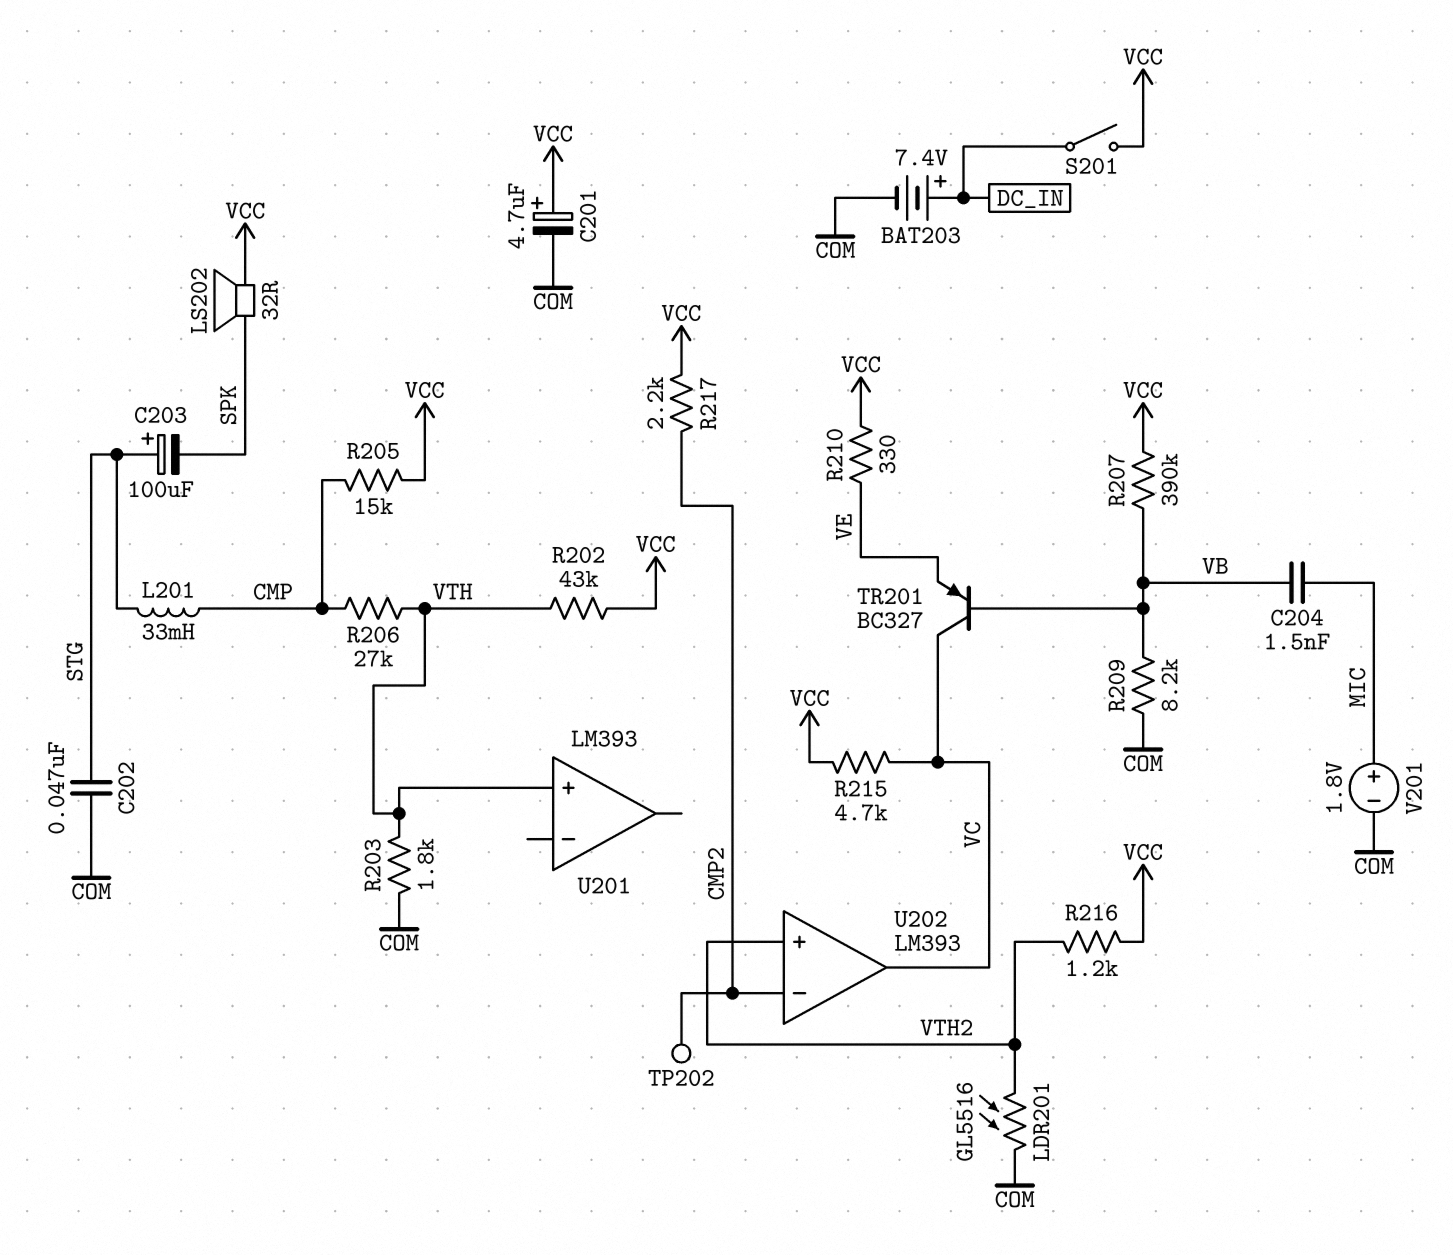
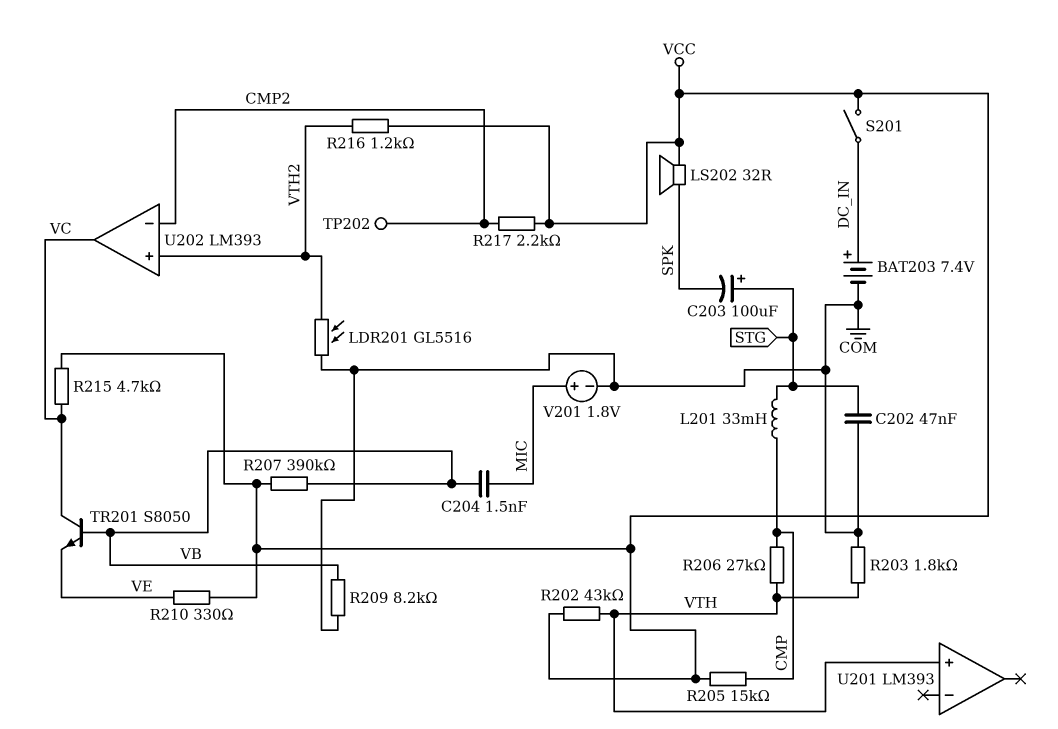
C201: 4.7uF (plus VCC, minus COM) -> none
TR201: PNP BC327 (B VB, C VC, E VE) -> NPN S8050 (B VB, C VC, E VE)

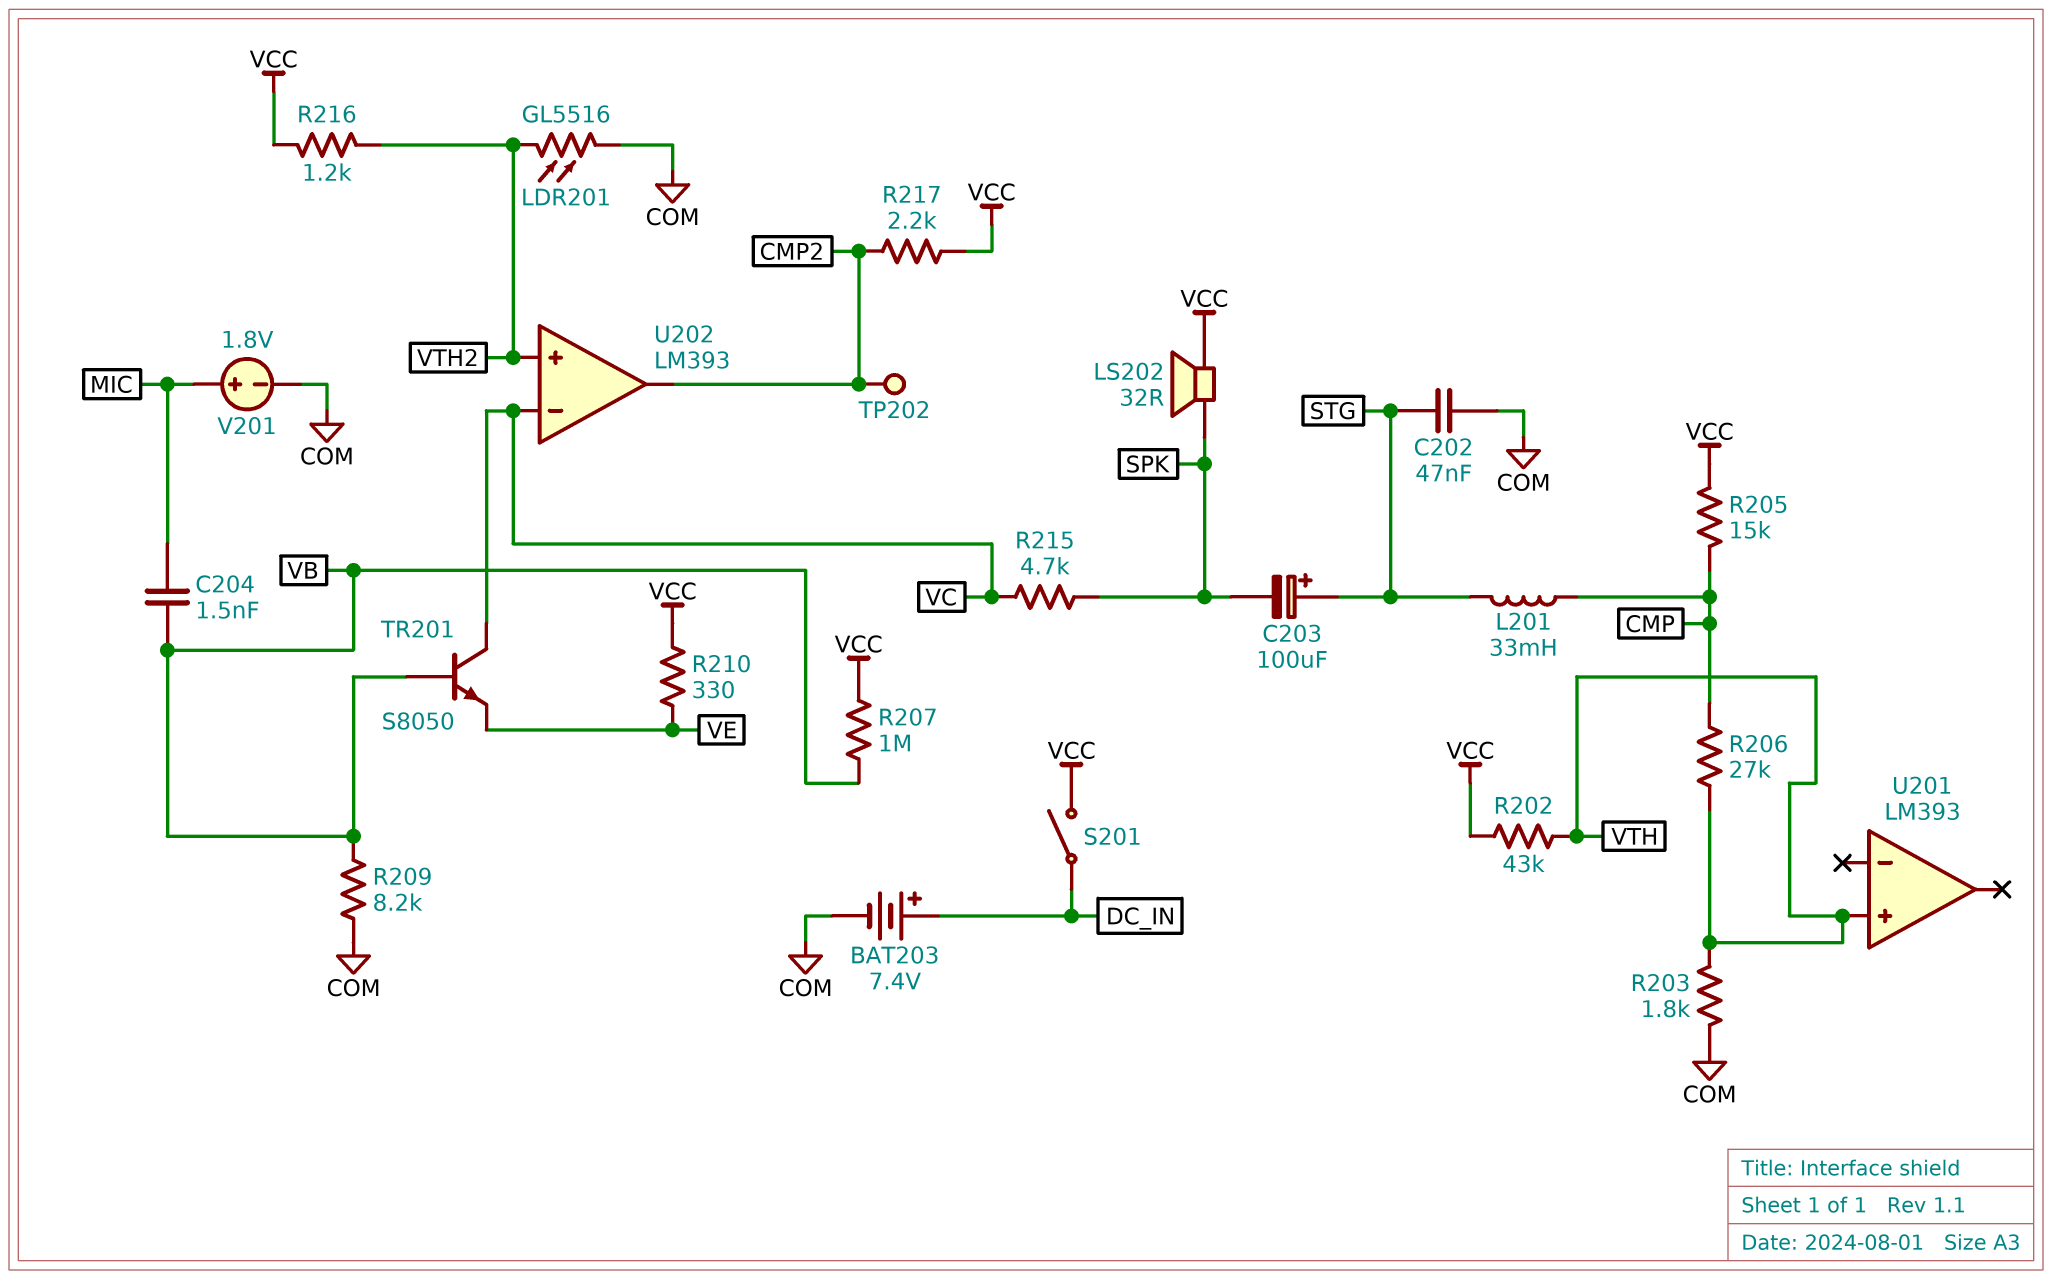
R207: 390k (VB, VCC) -> 1M (VB, VCC)
R215: 4.7k (VC, VCC) -> 4.7k (SPK, VC)
U202 pin in-: CMP2 -> VC
U202 pin out: VC -> CMP2

